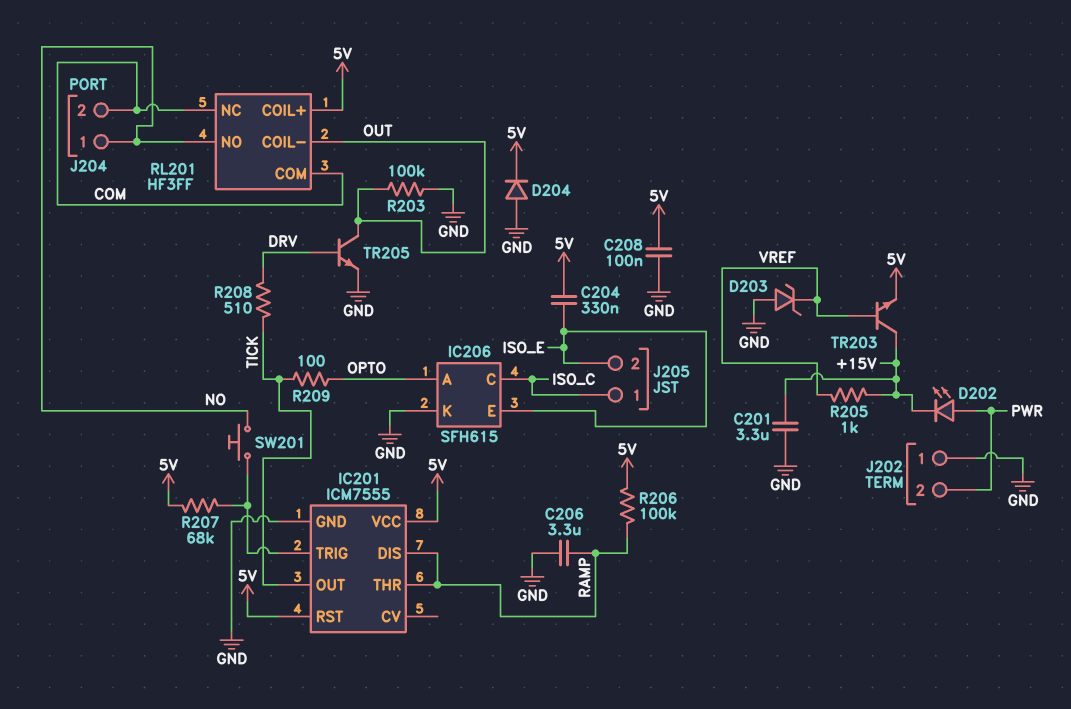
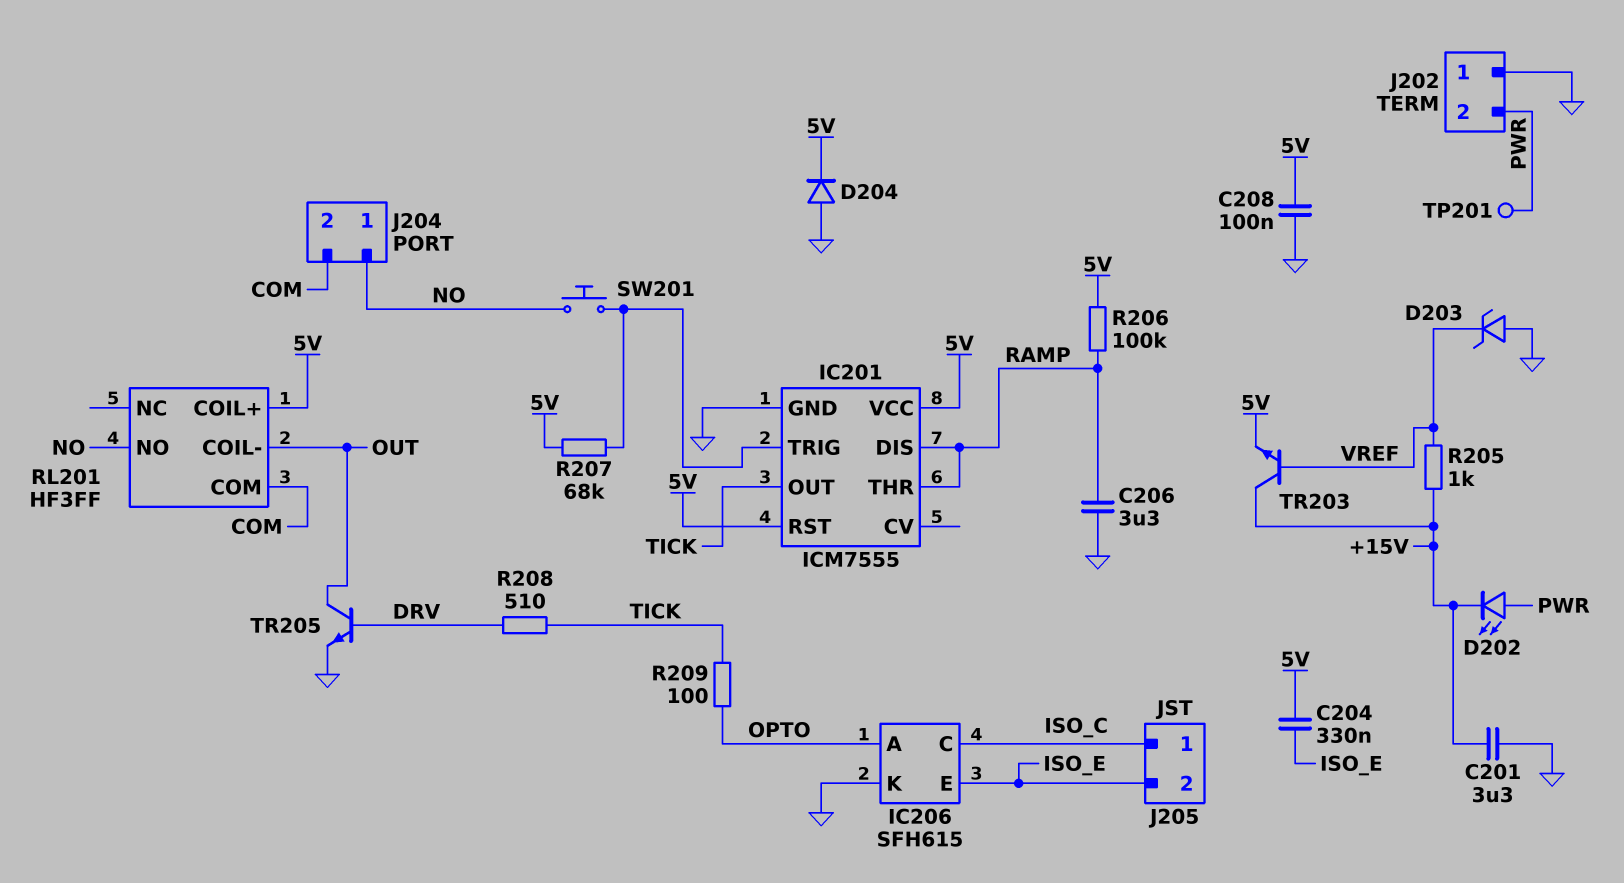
R203: 100k (GND, OUT) -> none
RL201 pin NC: COM -> none
TP201: none -> test point (PWR)

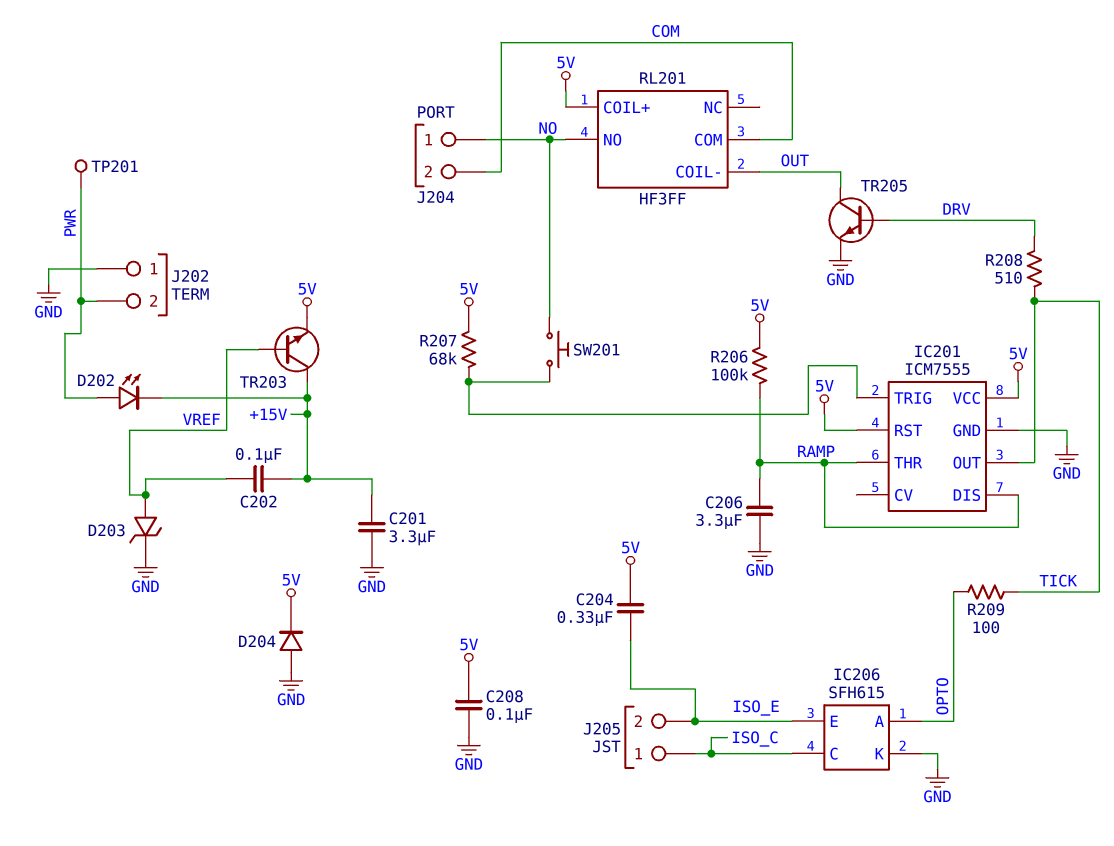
C202: none -> 100nF (+15V, VREF)
D203: zener (A GND, K VREF) -> zener (A VREF, K GND)
R205: 1k (+15V, VREF) -> none

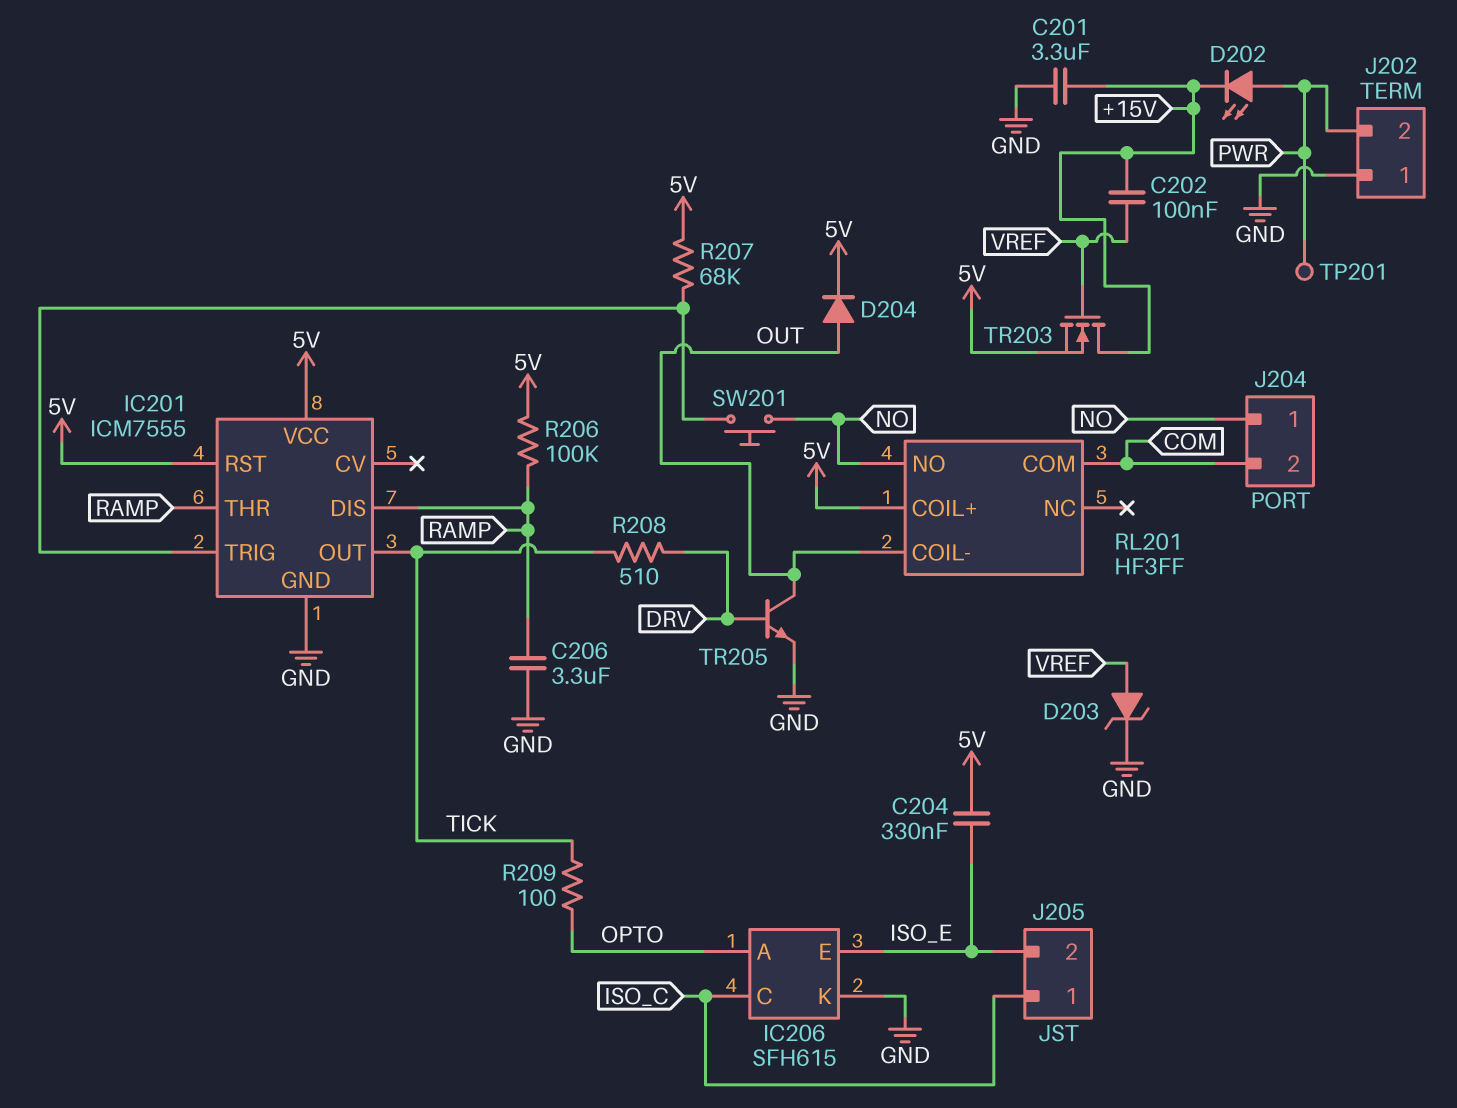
C208: 100nF (5V, GND) -> none
D204: diode (A GND, K 5V) -> diode (A OUT, K 5V)
TR203: NPN (B VREF, C +15V, E 5V) -> NMOS (G VREF, D +15V, S 5V)

